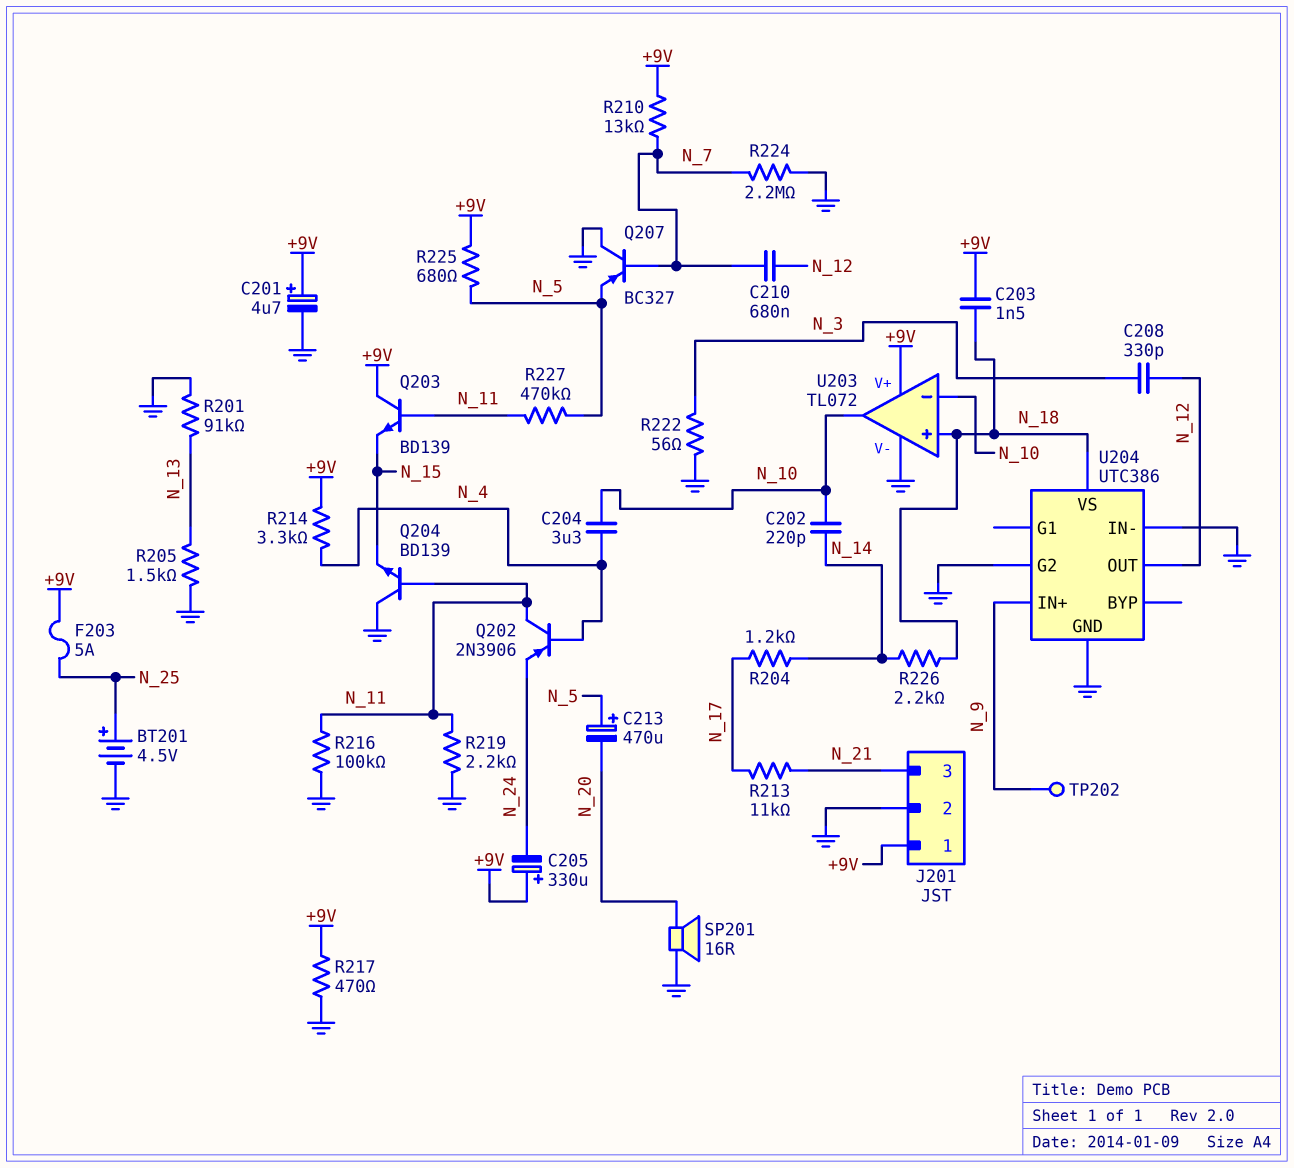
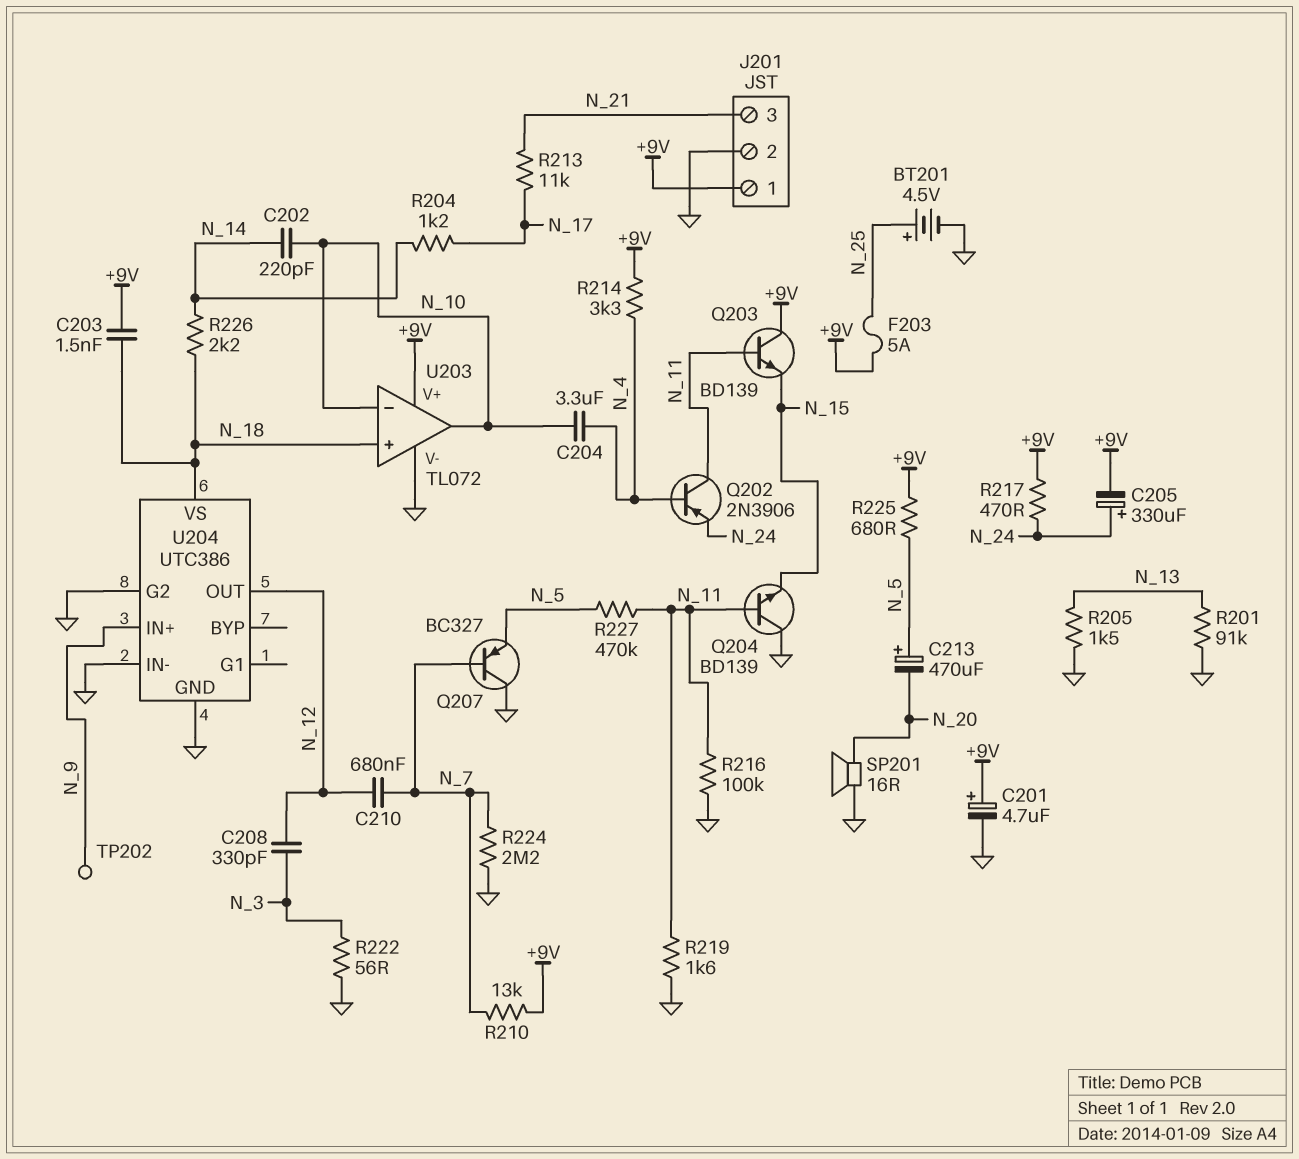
C205: 330uF (plus +9V, minus N_24) -> 330uF (plus N_24, minus +9V)
R217: 470 (+9V, GND) -> 470 (+9V, N_24)
R219: 2.2k (GND, N_11) -> 1.6k (GND, N_11)

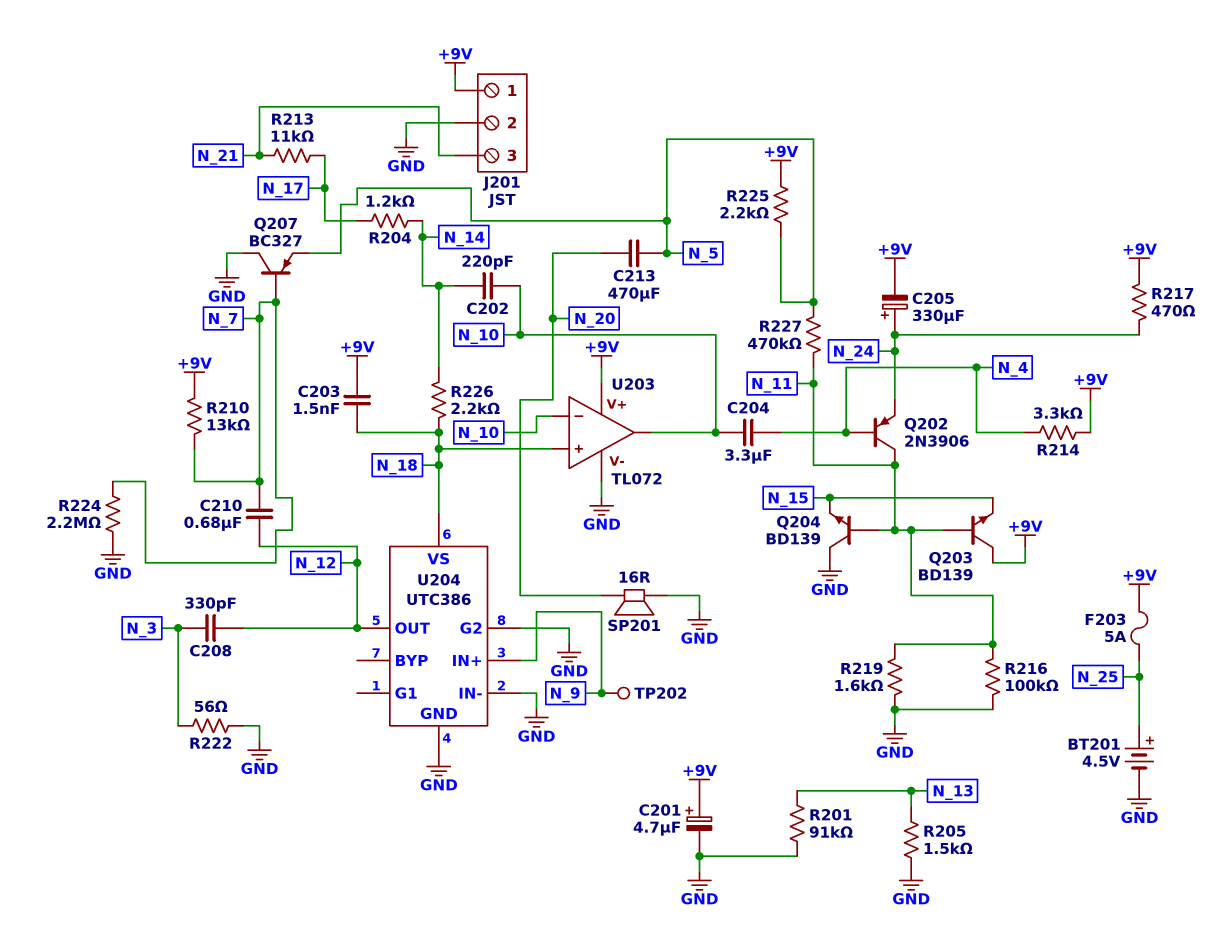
C213: 470uF (plus N_5, minus N_20) -> 470uF (N_5, N_20)
R225: 680 (+9V, N_5) -> 2.2k (+9V, N_5)

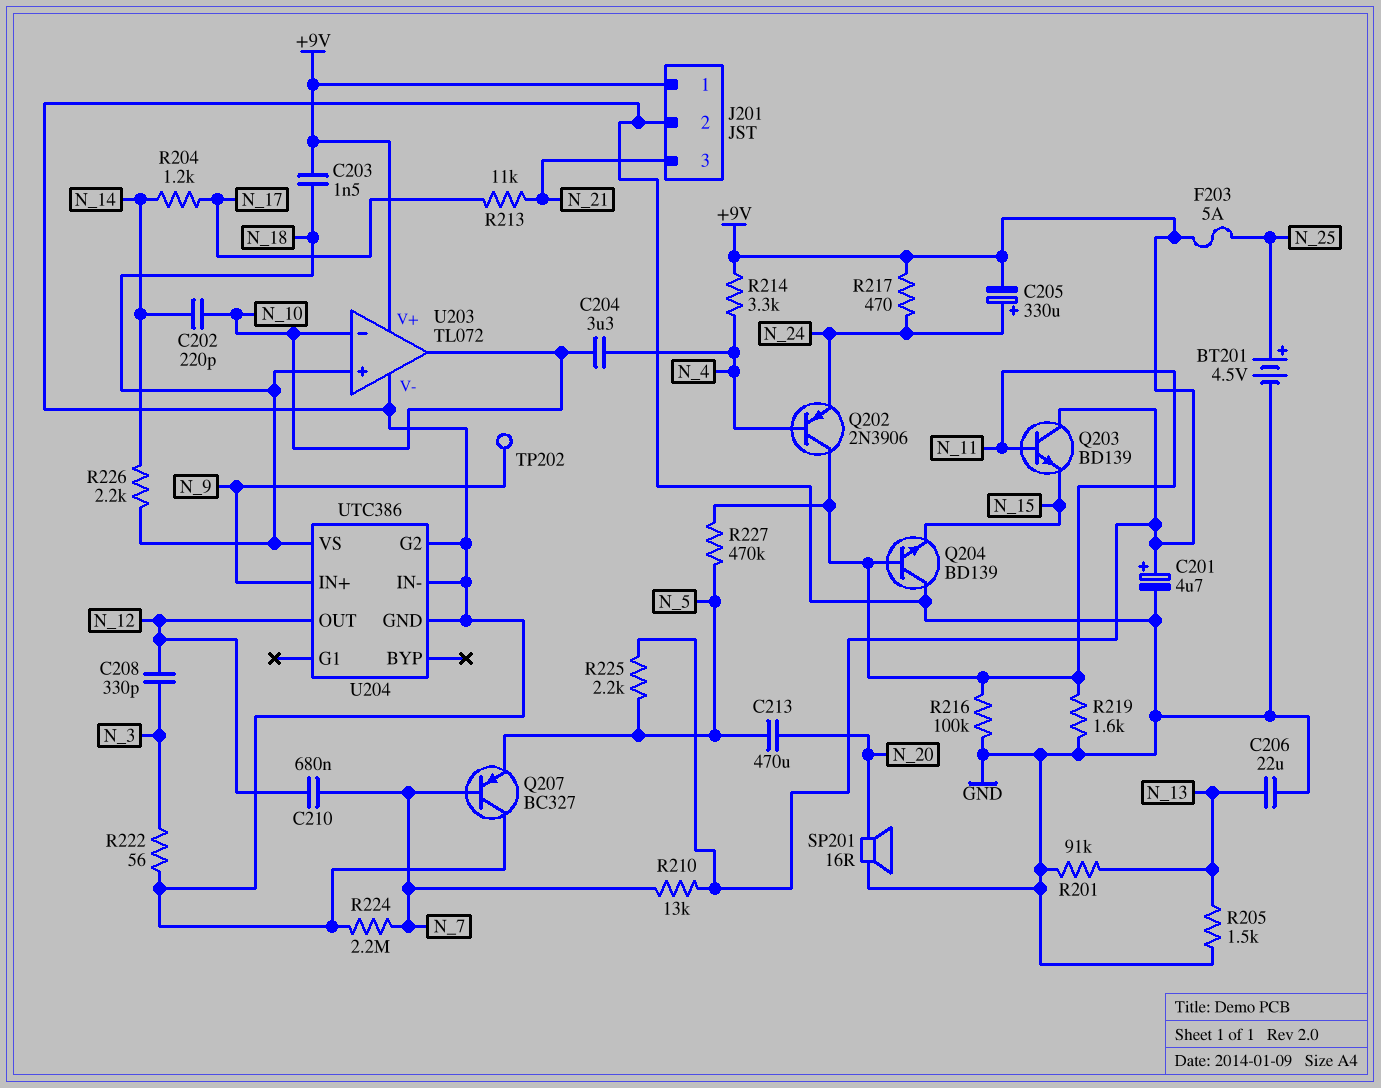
C206: none -> 22uF (GND, N_13)

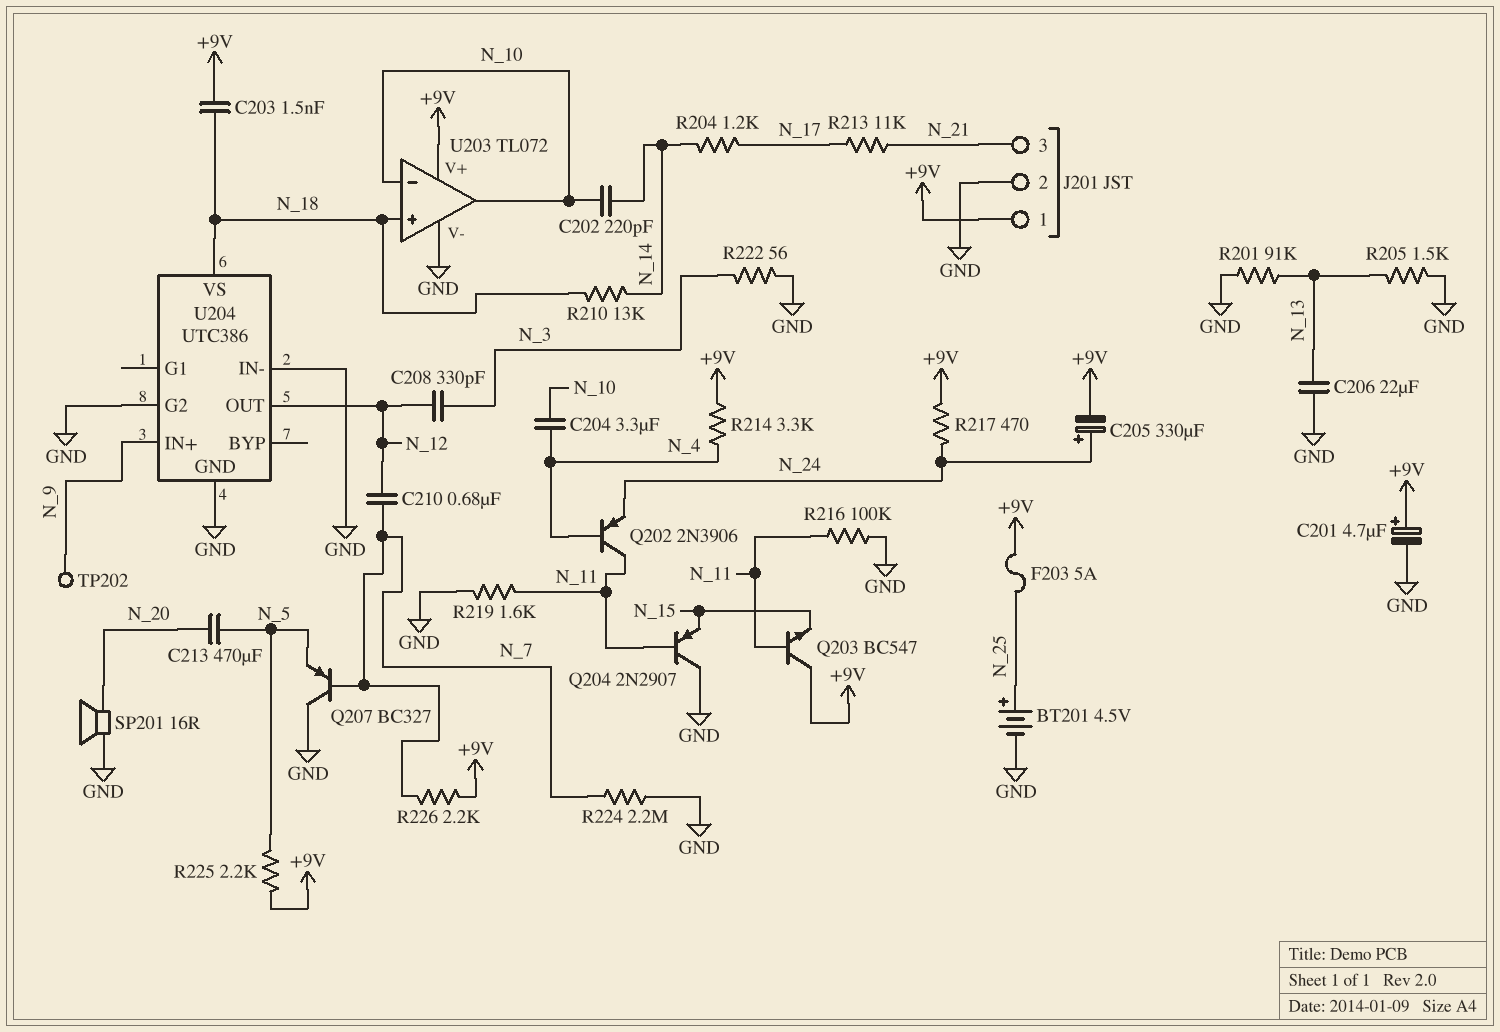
Q203: NPN BD139 (B N_11, C +9V, E N_15) -> NPN BC547 (B N_11, C +9V, E N_15)
Q204: NPN BD139 (B N_11, C GND, E N_15) -> PNP 2N2907 (B N_11, C GND, E N_15)
R210: 13k (+9V, N_7) -> 13k (N_14, N_18)
R226: 2.2k (N_14, N_18) -> 2.2k (+9V, N_7)
R227: 470k (N_5, N_11) -> none

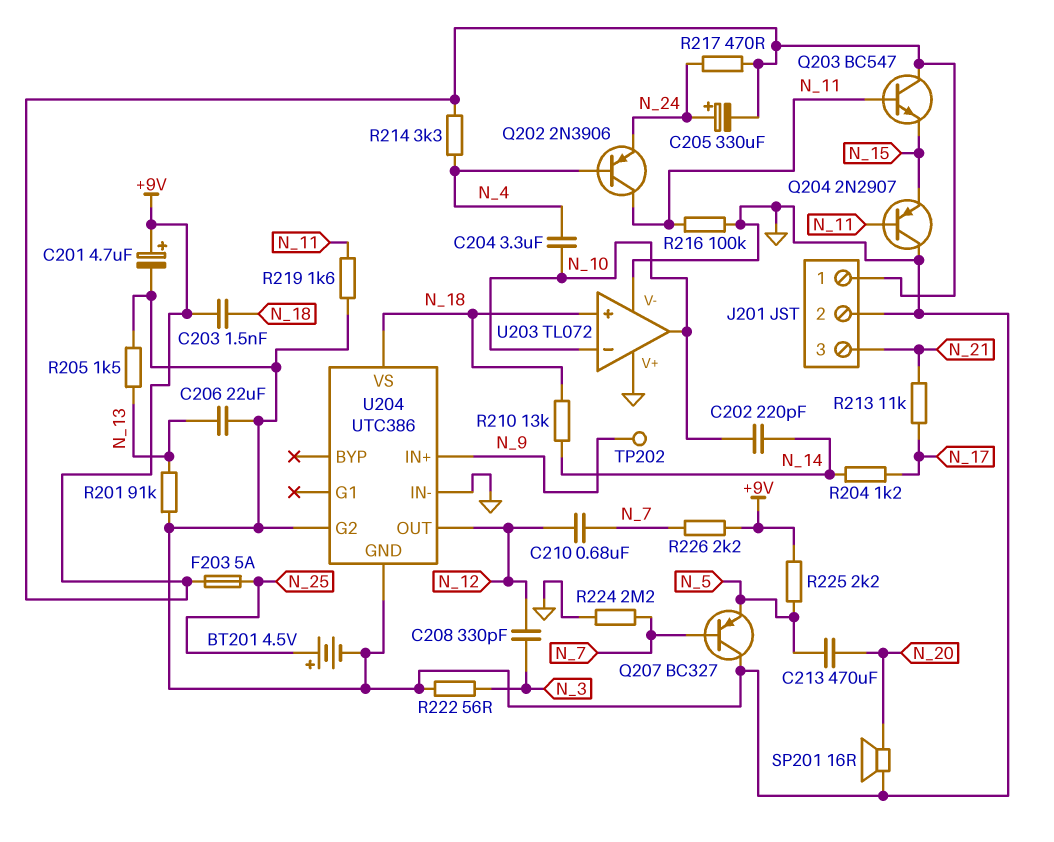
U203 pin V+: +9V -> GND

